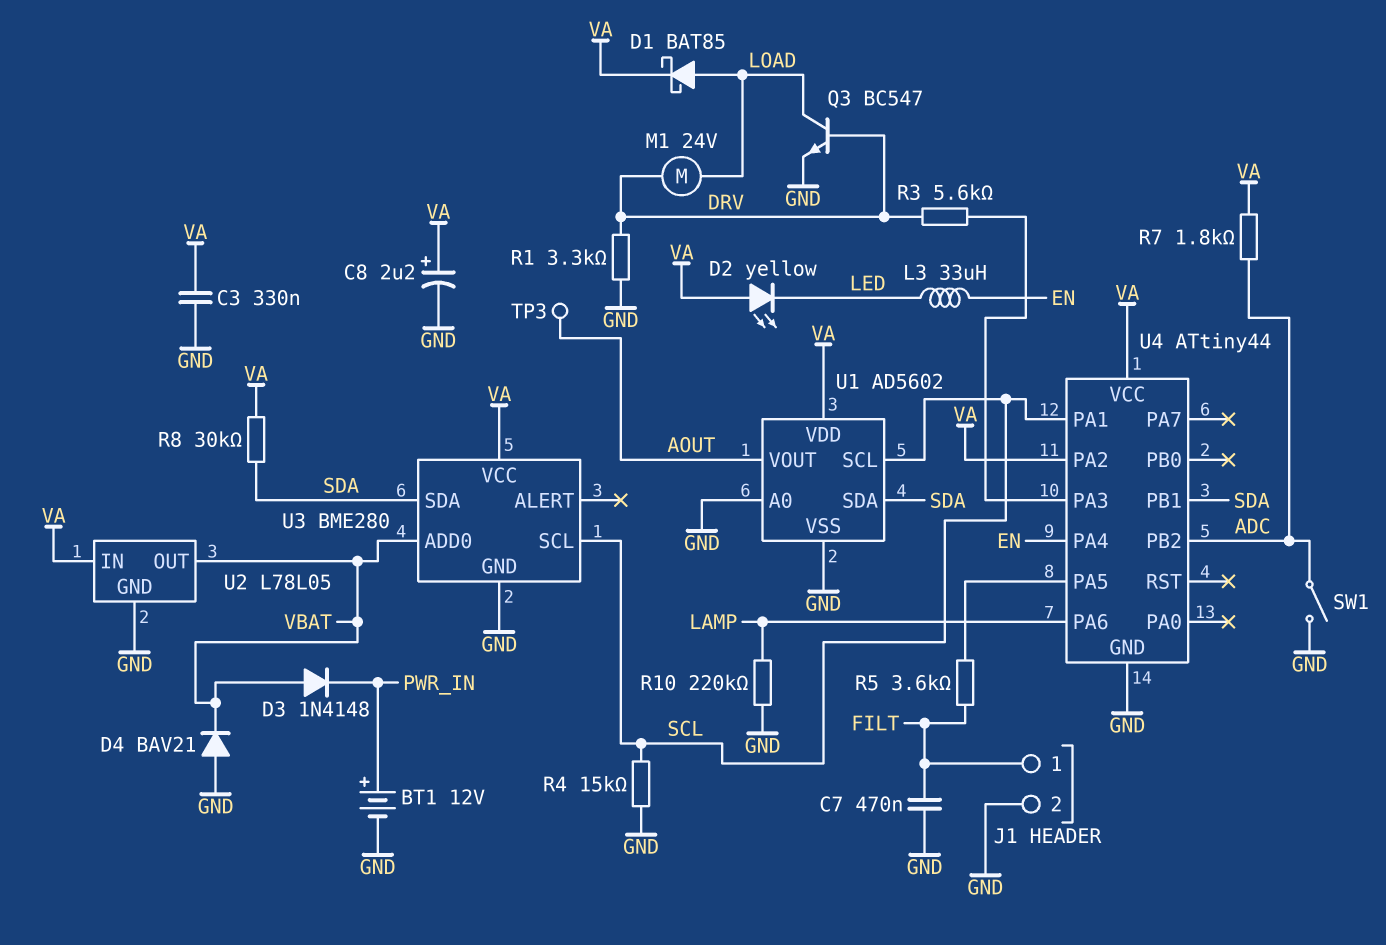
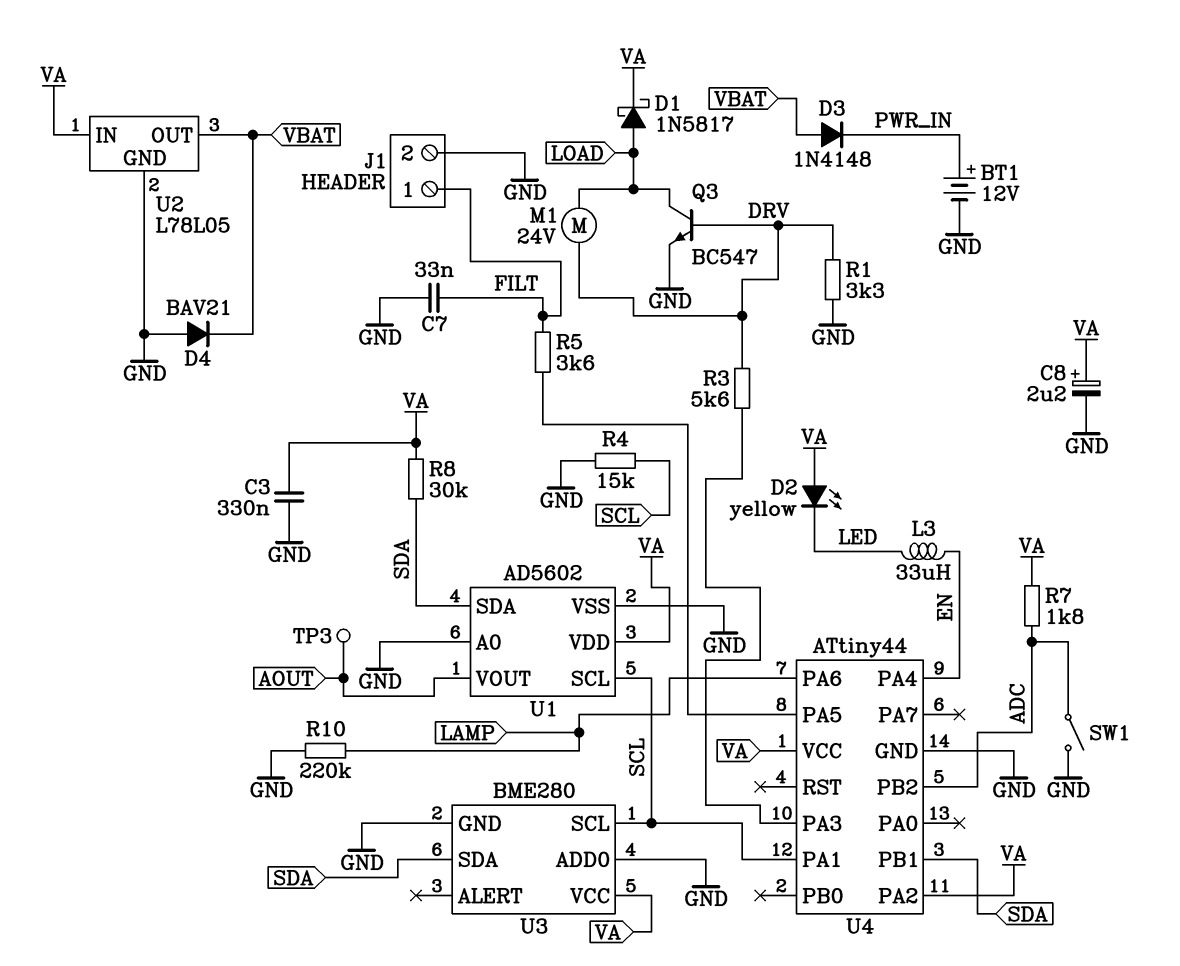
C7: 470nF (FILT, GND) -> 33nF (FILT, GND)
D1: schottky BAT85 (A LOAD, K VA) -> schottky 1N5817 (A LOAD, K VA)
U3 pin ADD0: VBAT -> GND

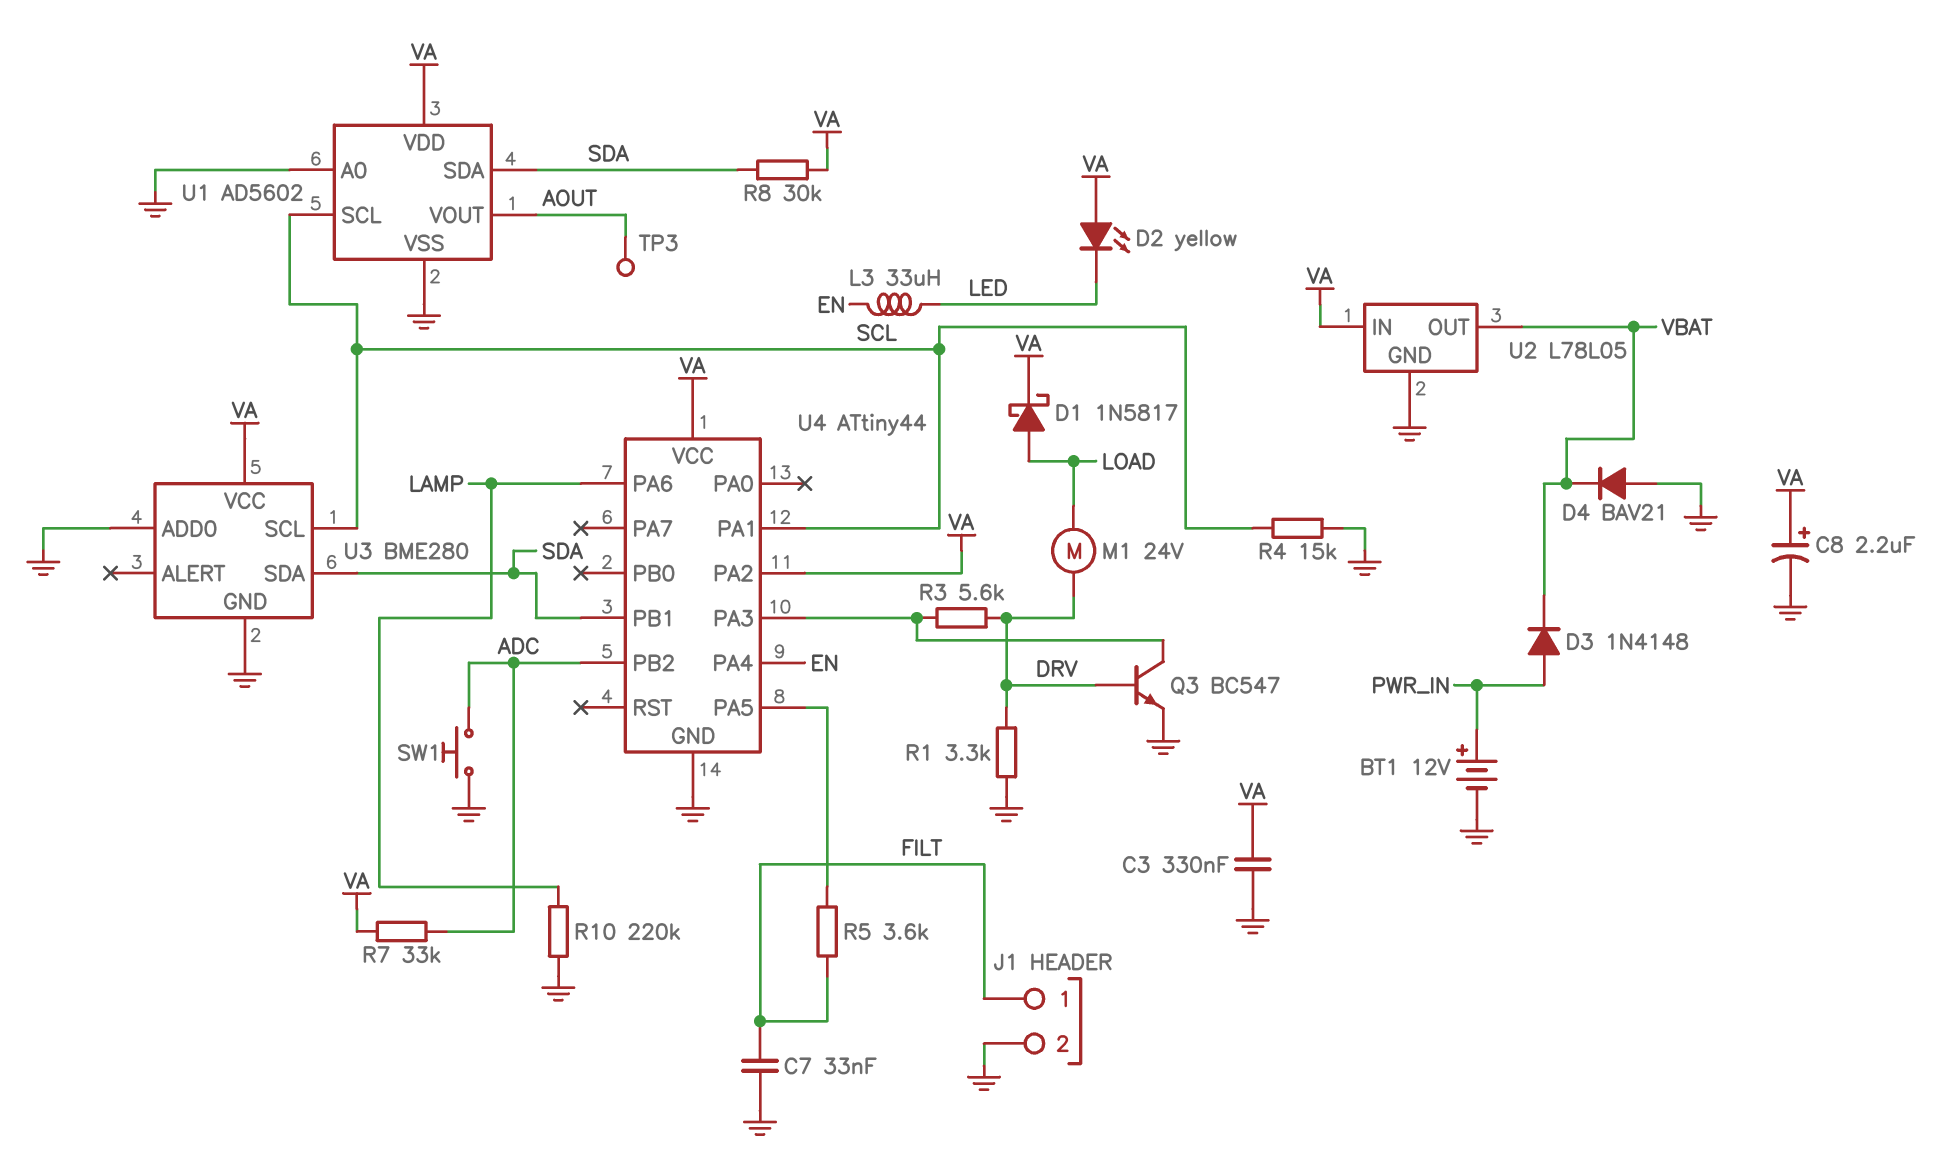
D3: diode 1N4148 (A VBAT, K PWR_IN) -> diode 1N4148 (A PWR_IN, K VBAT)
Q3: NPN BC547 (B DRV, C LOAD, E GND) -> NPN BC547 (B DRV, C U4/PA3, E GND)
R7: 1.8k (ADC, VA) -> 33k (ADC, VA)
SW1: switch (ADC, GND) -> button (ADC, GND)

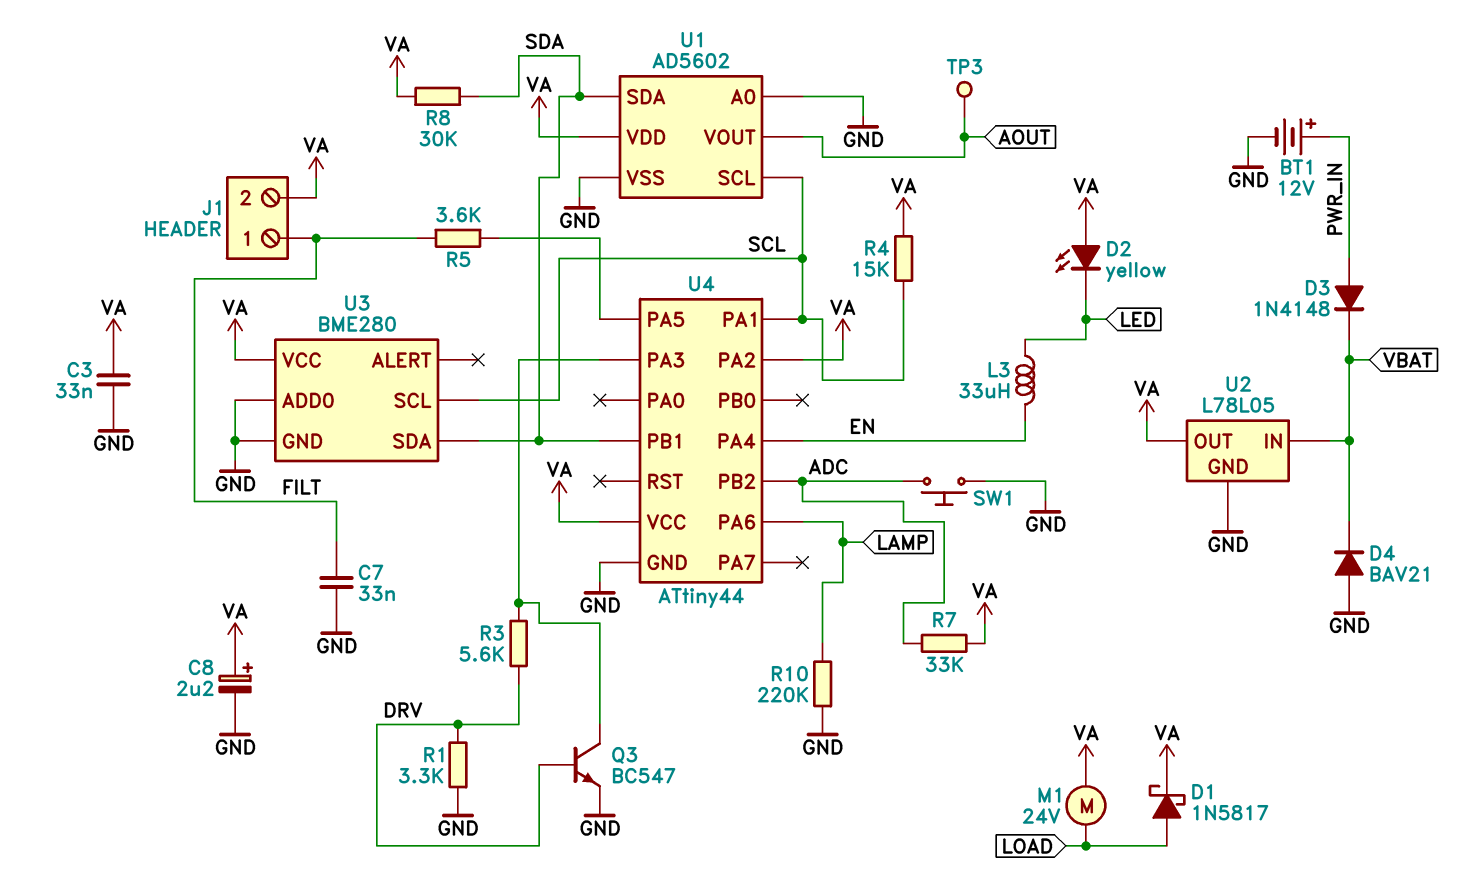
C3: 330nF (GND, VA) -> 33nF (GND, VA)
J1 pin 2: GND -> VA
M1: motor 24V (DRV, LOAD) -> motor 24V (LOAD, VA)
R4: 15k (GND, SCL) -> 15k (SCL, VA)
U2 pin IN: VA -> VBAT
U2 pin OUT: VBAT -> VA

